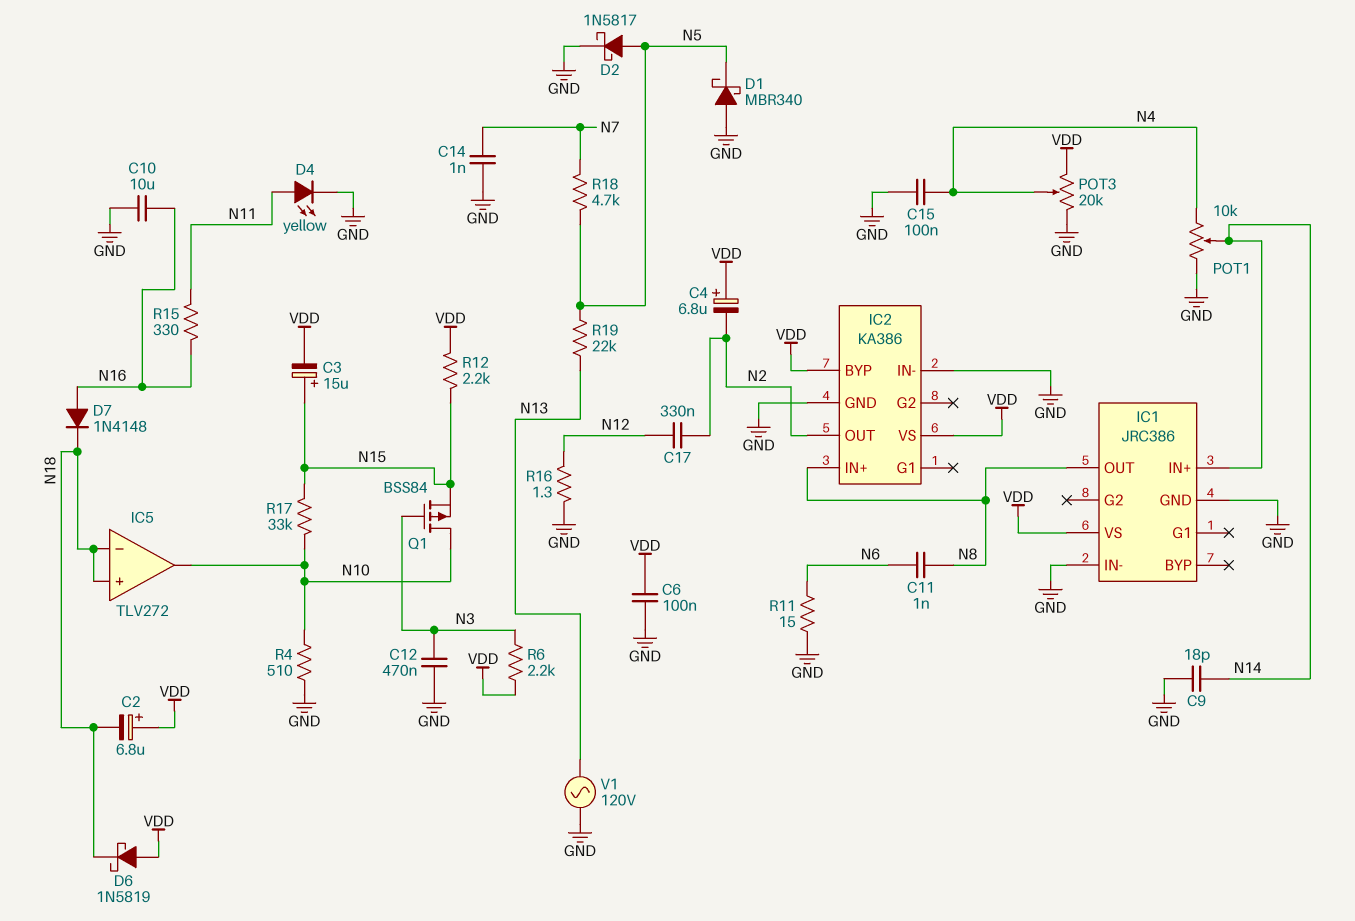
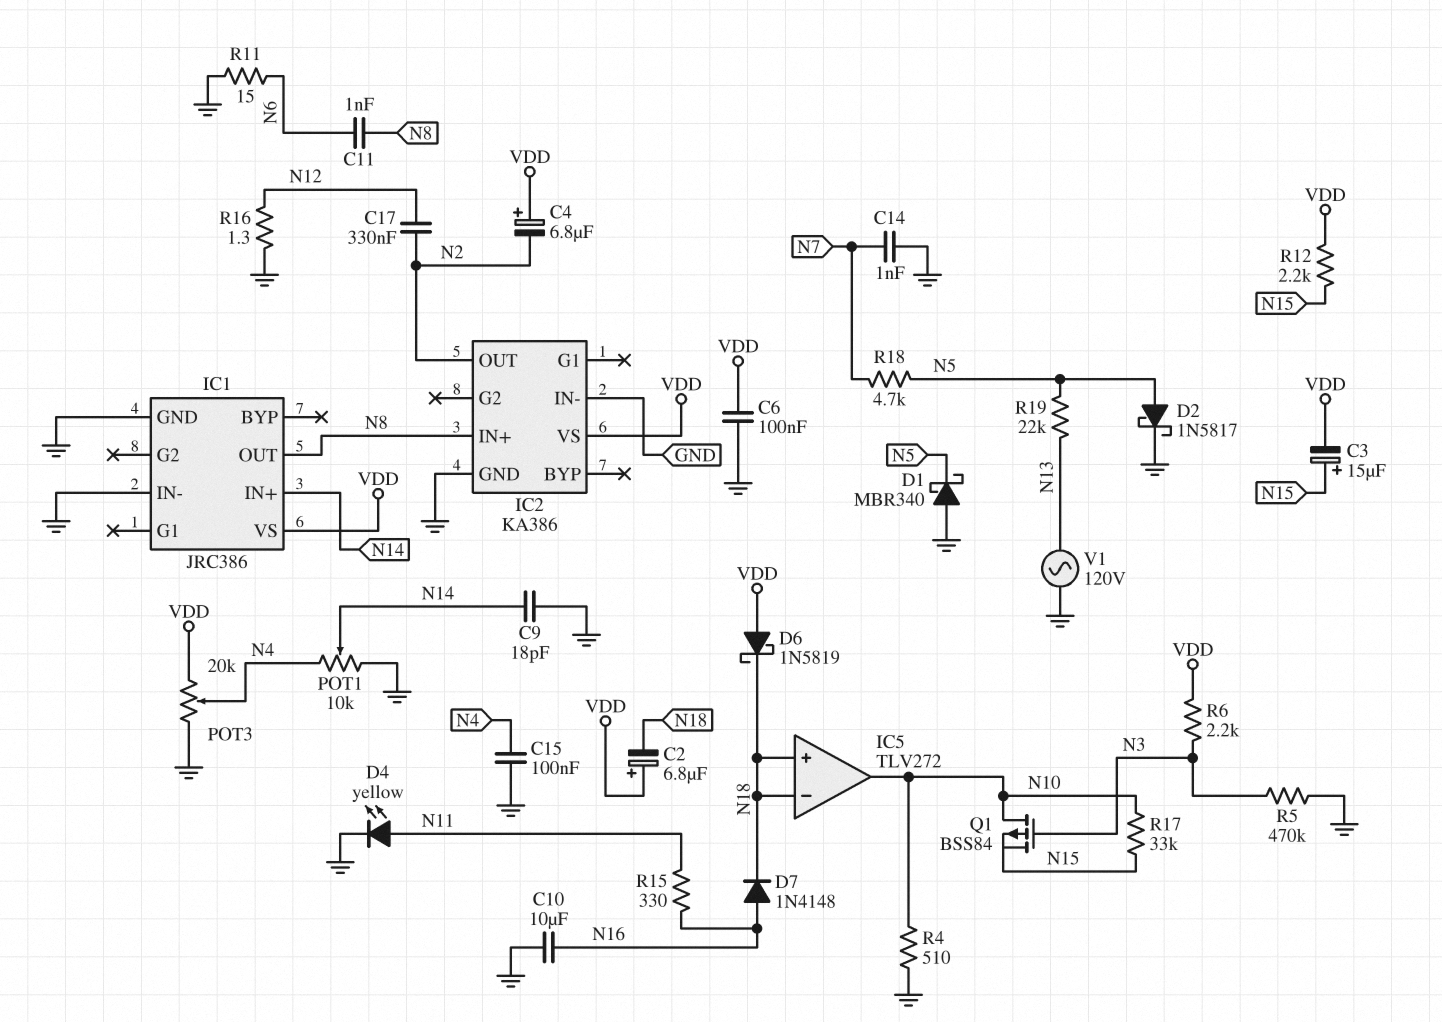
C12: 470nF (GND, N3) -> none
IC2 pin BYP: VDD -> none
R5: none -> 470k (GND, N3)

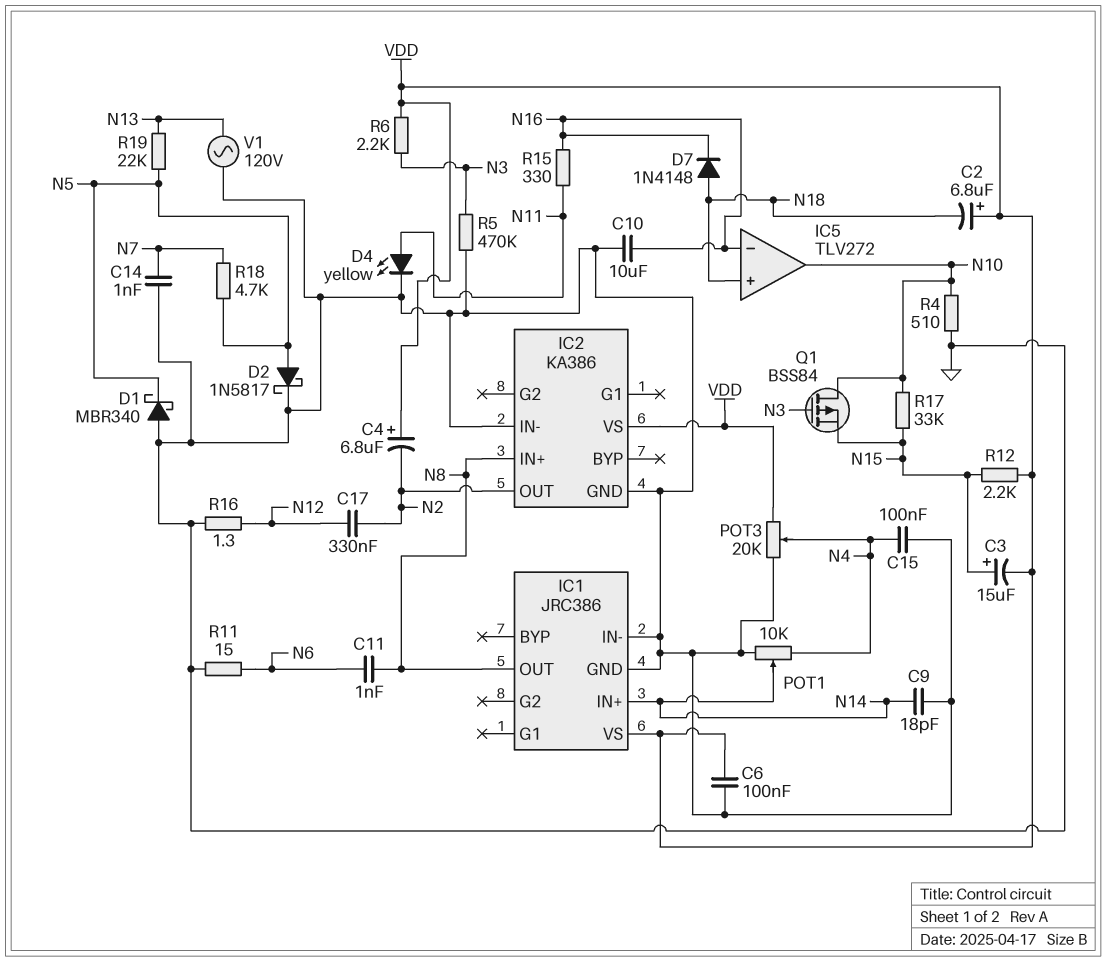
D6: schottky 1N5819 (A VDD, K N18) -> none
D7: diode 1N4148 (A N16, K N18) -> diode 1N4148 (A N18, K N16)
IC5 pin in-: N18 -> N16

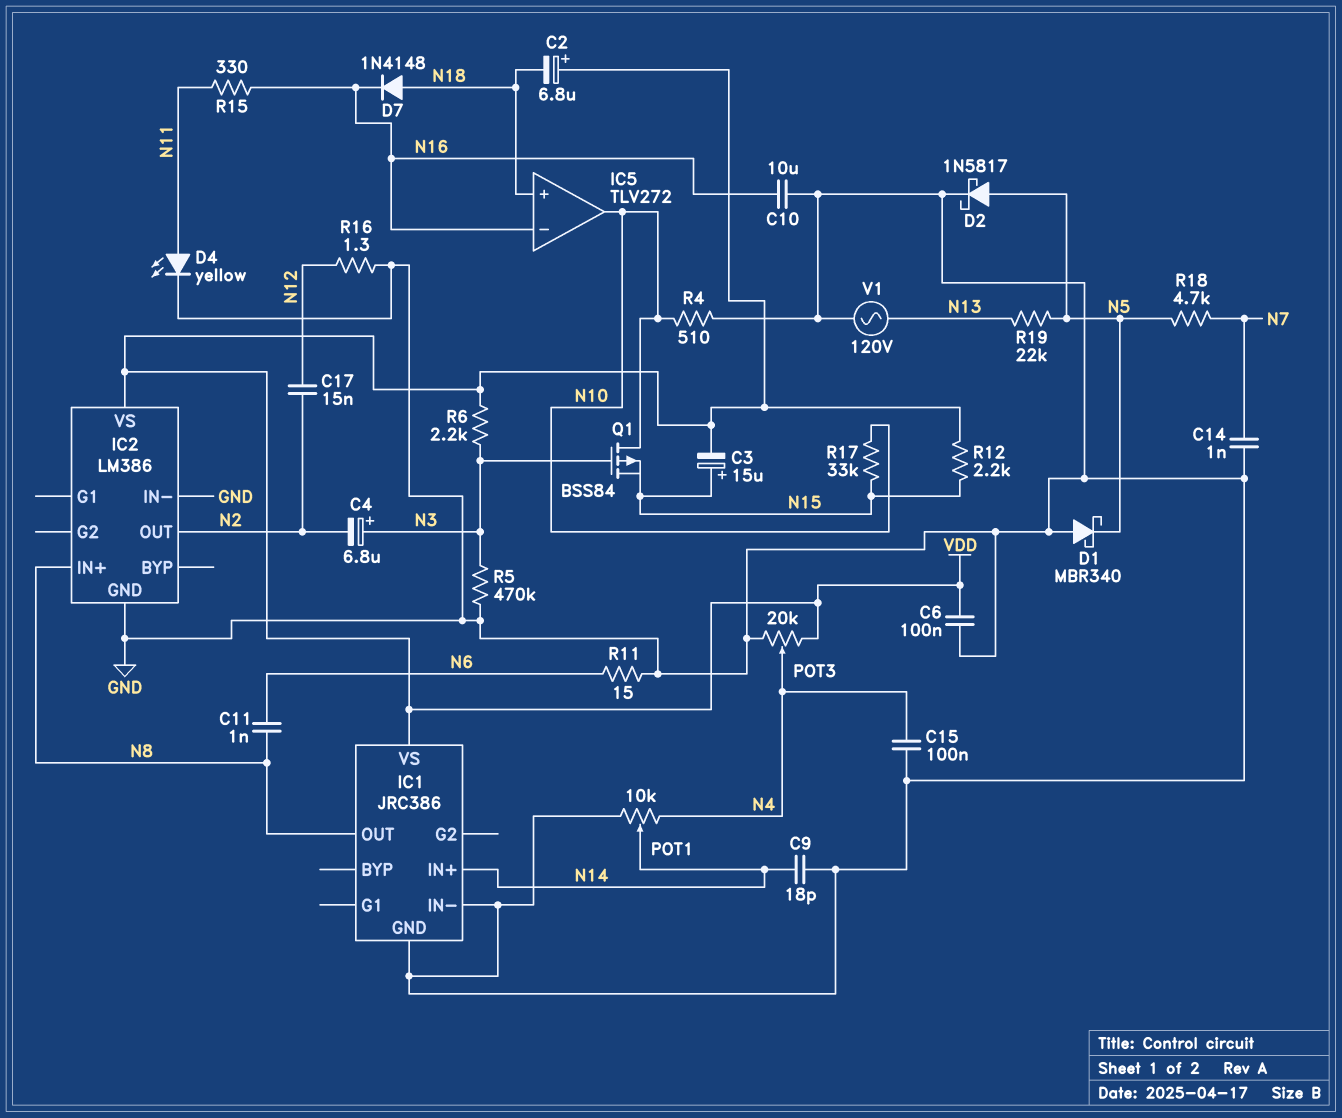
C4: 6.8uF (plus VDD, minus N2) -> 6.8uF (plus N3, minus N2)
C17: 330nF (N2, N12) -> 15nF (N2, N12)
IC2: KA386 -> LM386

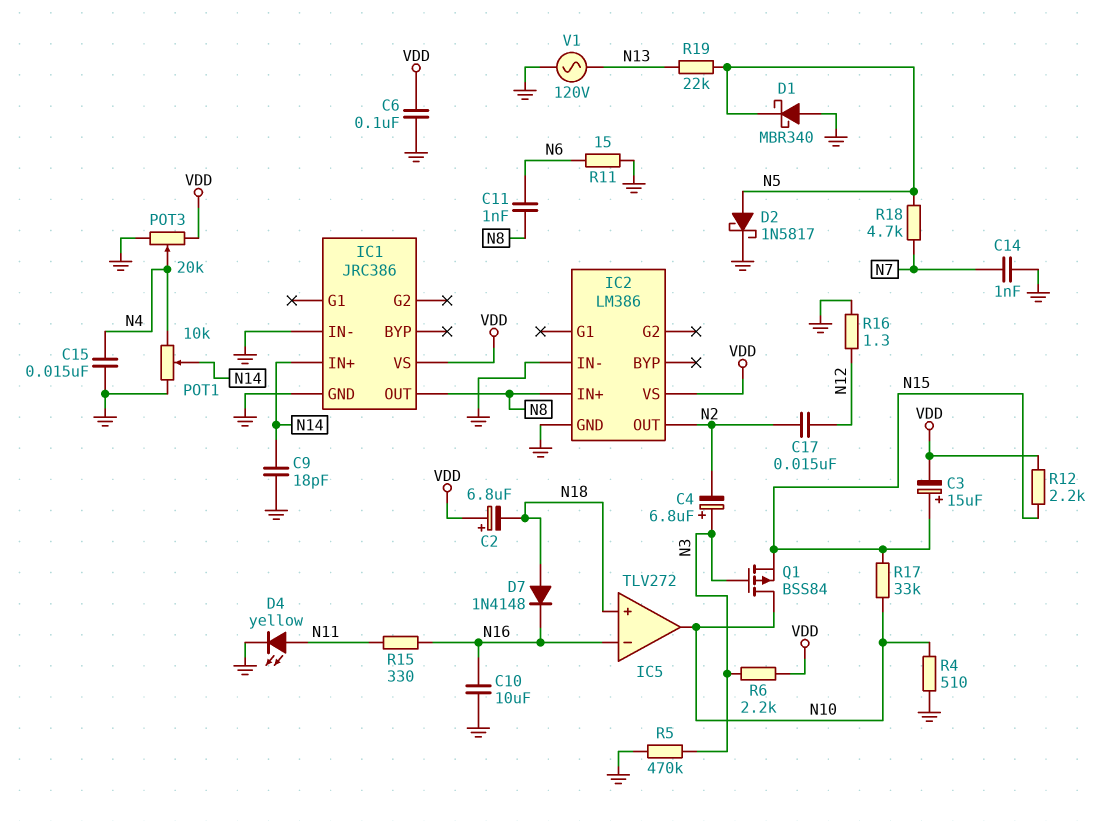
C15: 100nF (GND, N4) -> 15nF (GND, N4)

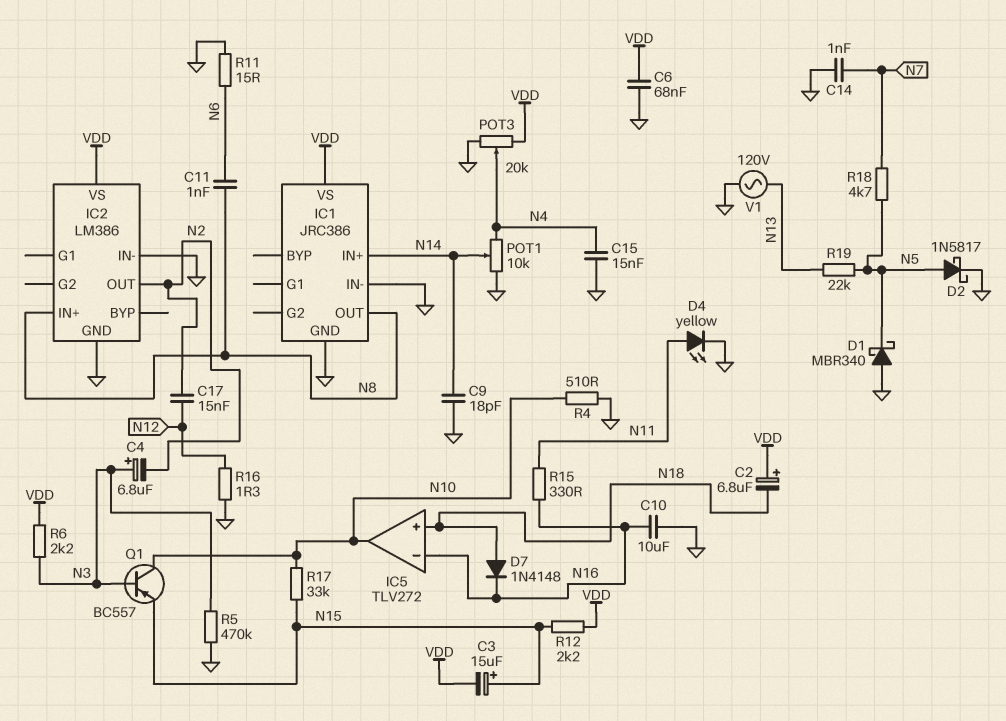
C6: 100nF (GND, VDD) -> 68nF (GND, VDD)
Q1: PMOS BSS84 (G N3, D N10, S N15) -> PNP BC557 (B N3, C N10, E N15)

